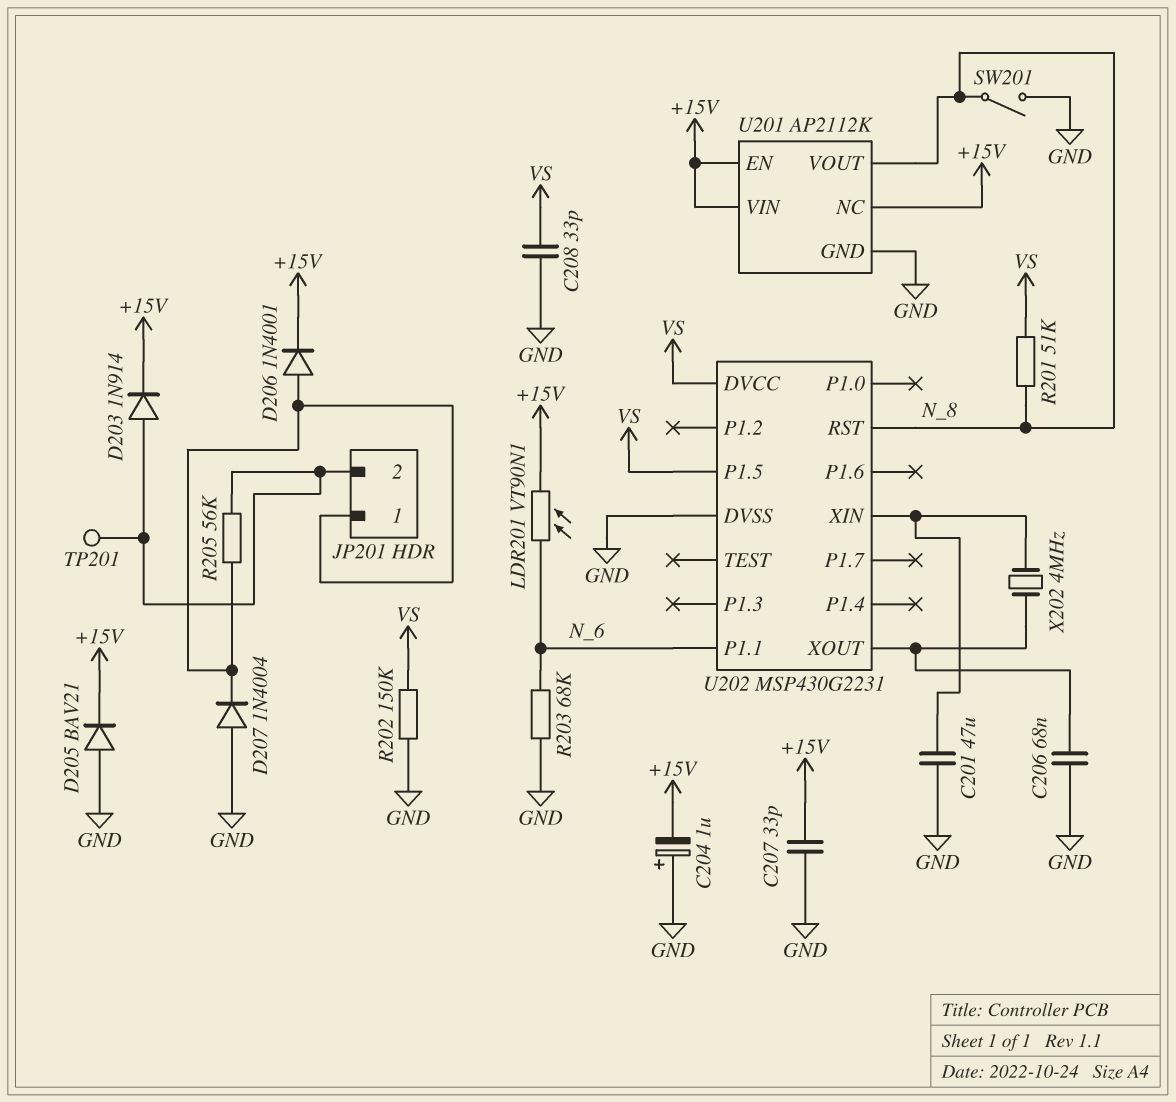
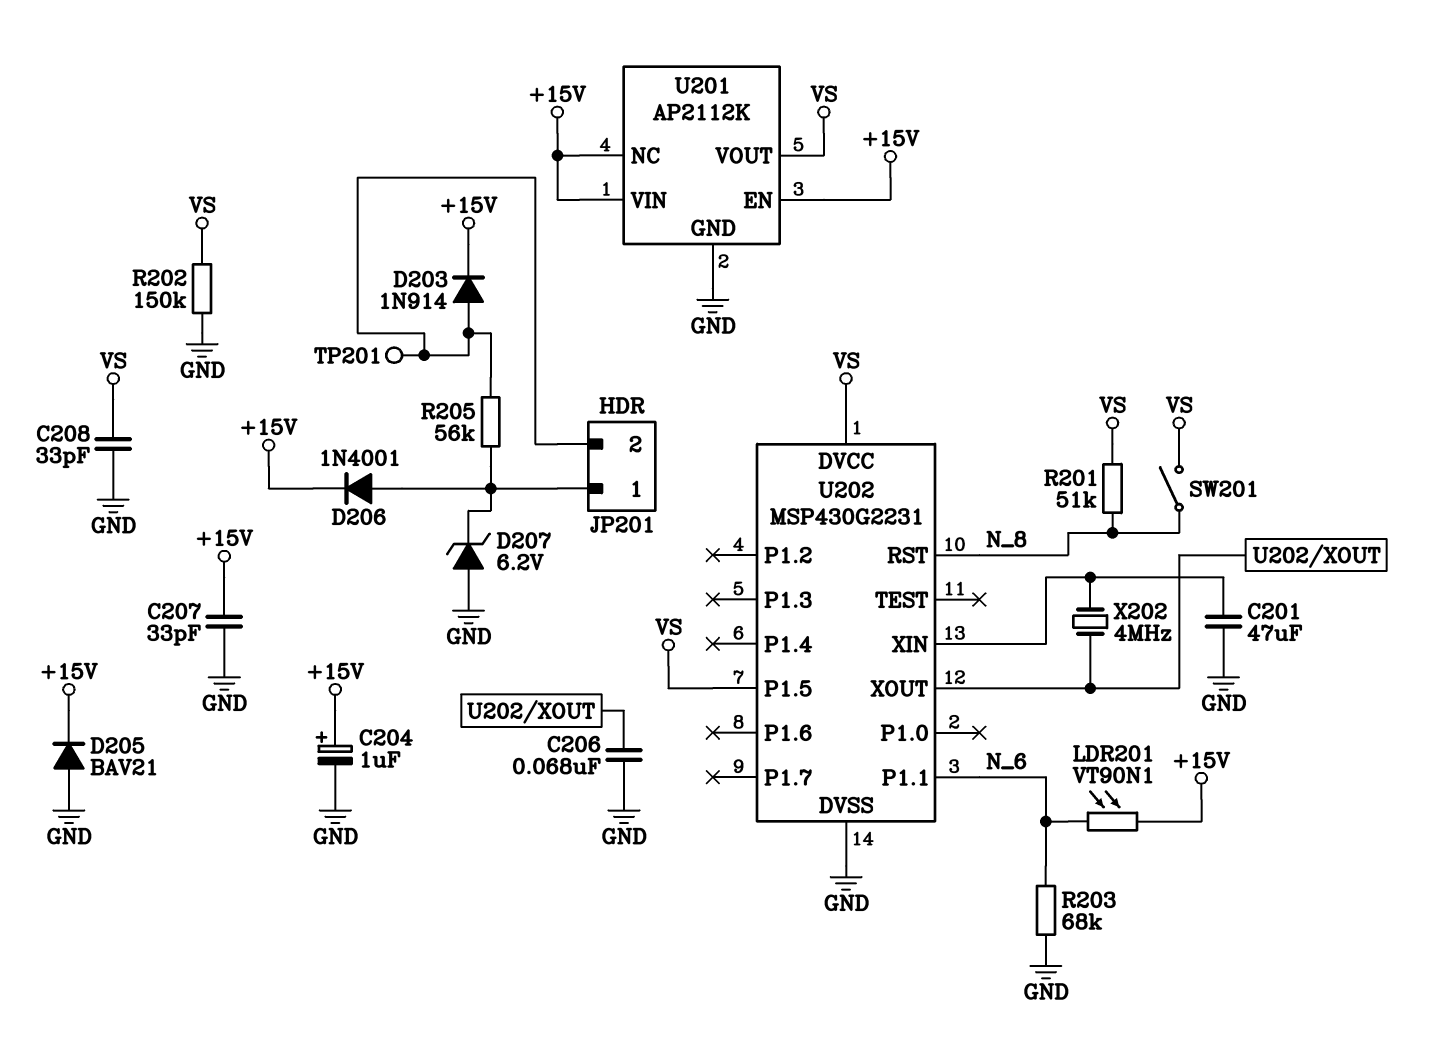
C204: 1uF (plus GND, minus +15V) -> 1uF (plus +15V, minus GND)
D207: diode 1N4004 (A GND, K JP201/1) -> zener 6.2V (A GND, K JP201/1)
SW201: switch (GND, N_8) -> switch (N_8, VS)
U201 pin VOUT: N_8 -> VS

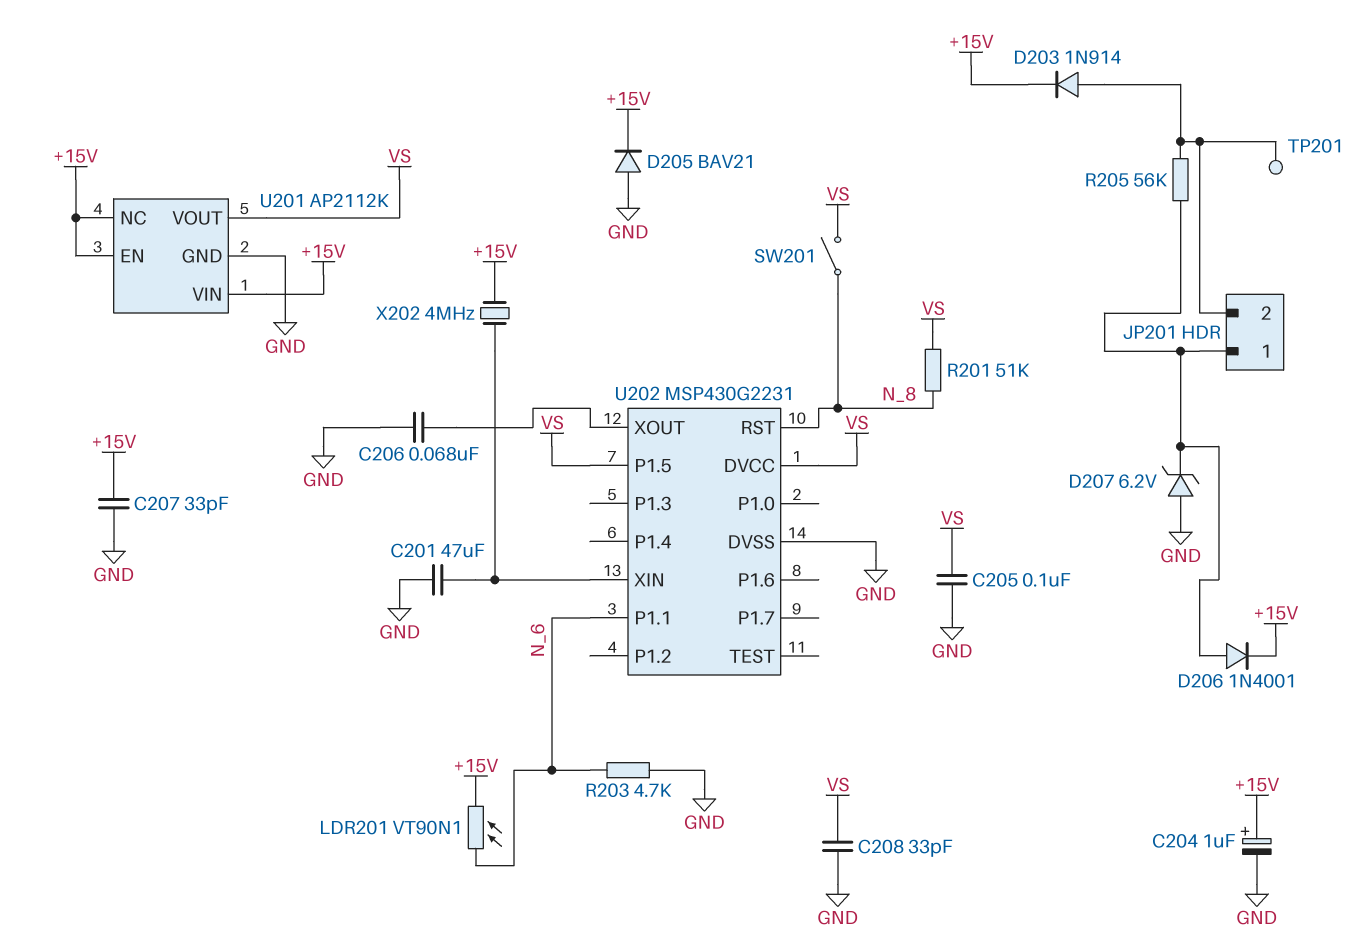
C205: none -> 100nF (GND, VS)
R202: 150k (GND, VS) -> none
R203: 68k (GND, N_6) -> 4.7k (GND, N_6)
X202: 4MHz (U202/XIN, U202/XOUT) -> 4MHz (+15V, U202/XIN)

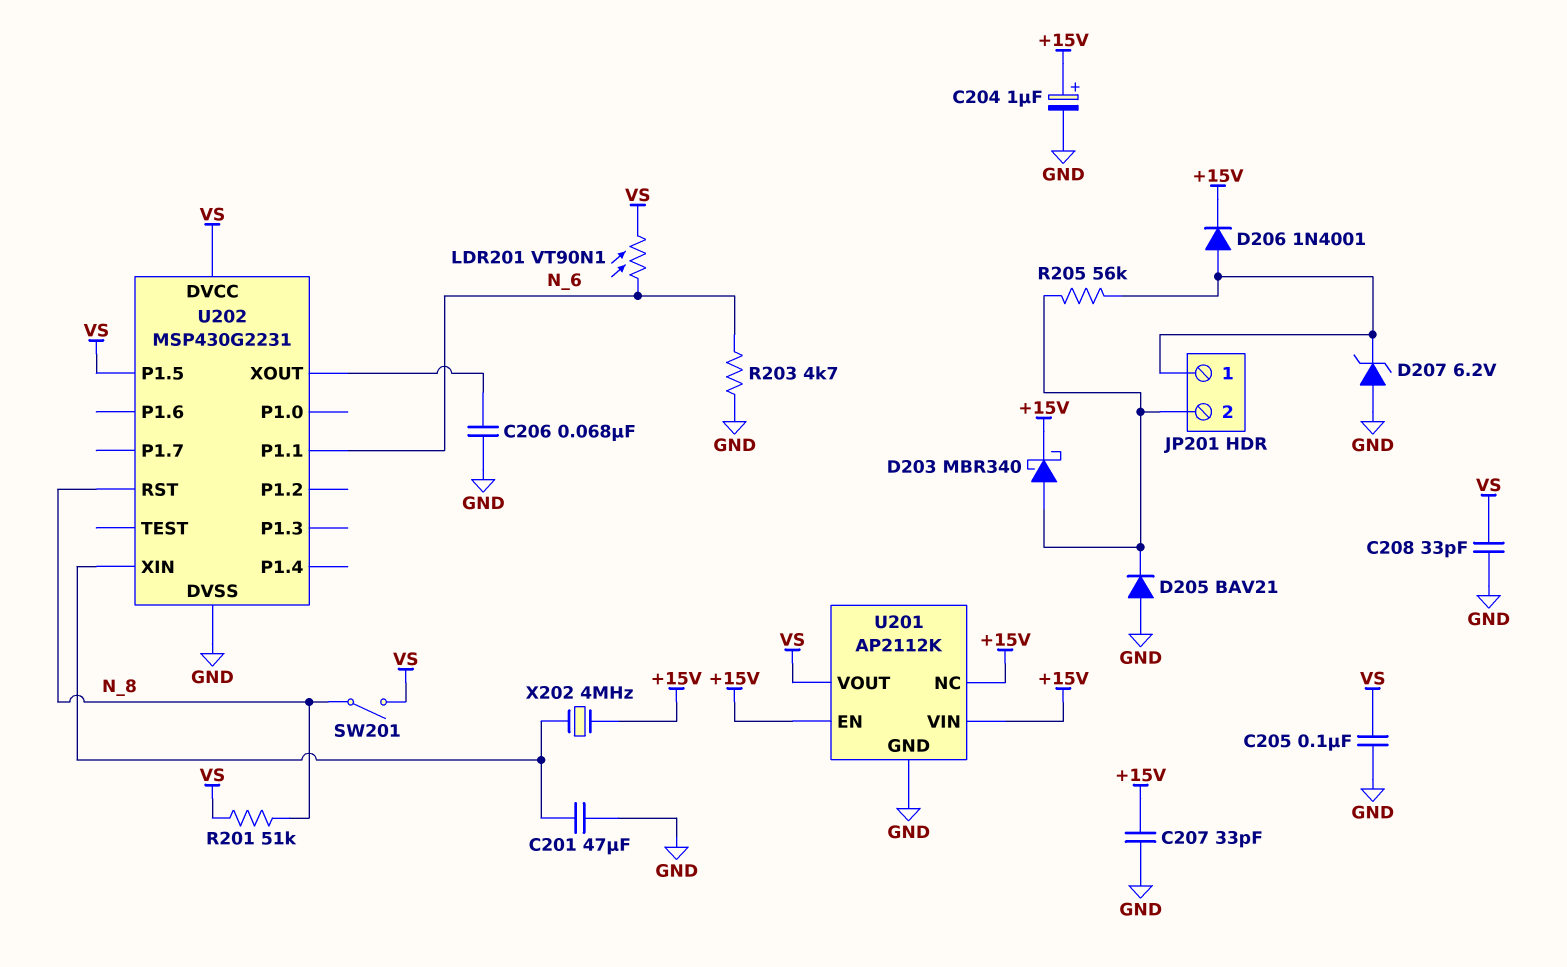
D203: diode 1N914 (A JP201/2, K +15V) -> schottky MBR340 (A JP201/2, K +15V)
D205: diode BAV21 (A GND, K +15V) -> diode BAV21 (A GND, K JP201/2)
LDR201: VT90N1 (+15V, N_6) -> VT90N1 (N_6, VS)
TP201: test point (JP201/2) -> none

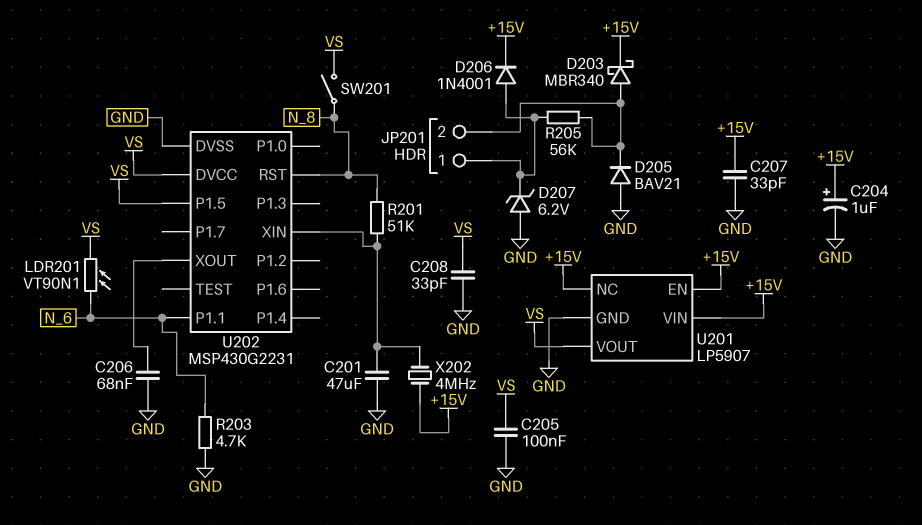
R201: 51k (N_8, VS) -> 51k (N_8, U202/XIN)
U201: AP2112K -> LP5907

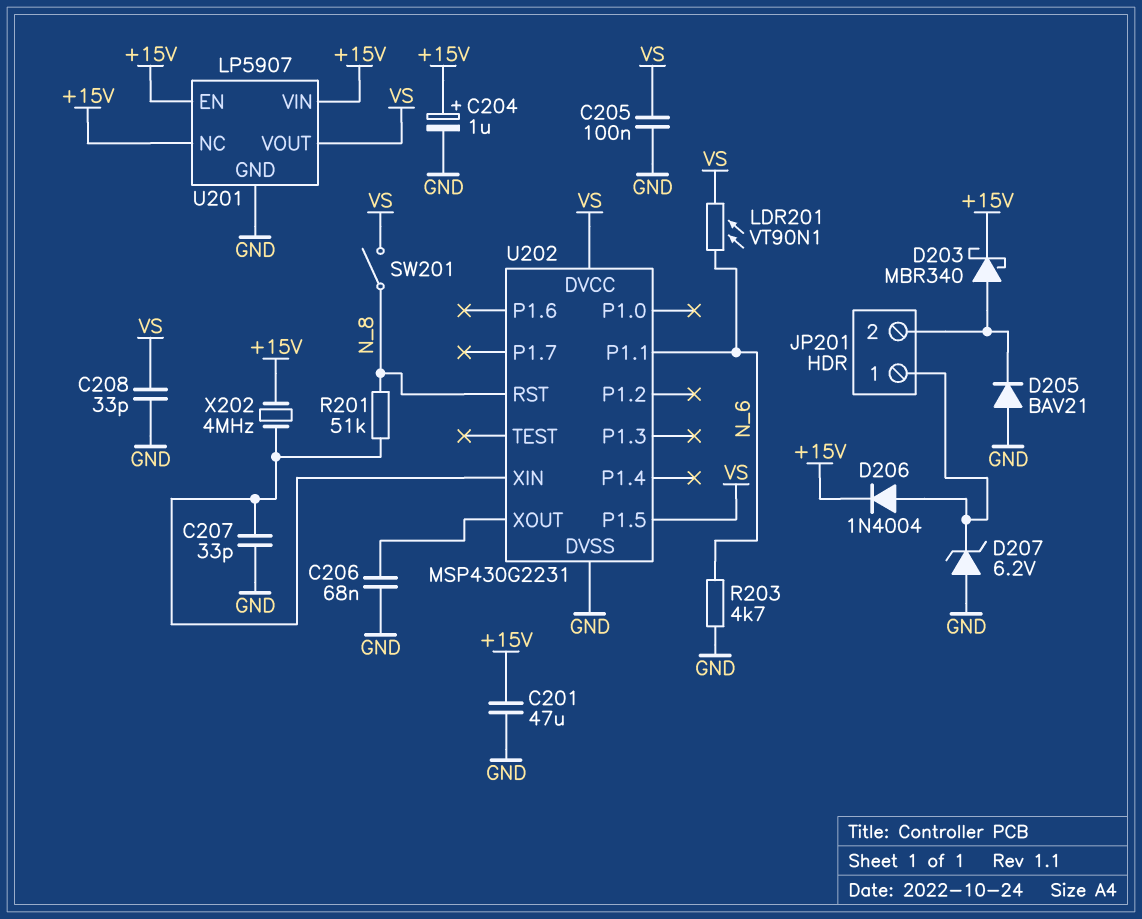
C201: 47uF (GND, U202/XIN) -> 47uF (+15V, GND)
C207: 33pF (+15V, GND) -> 33pF (GND, U202/XIN)
D206: diode 1N4001 (A JP201/1, K +15V) -> diode 1N4004 (A JP201/1, K +15V)
R205: 56k (JP201/1, JP201/2) -> none

